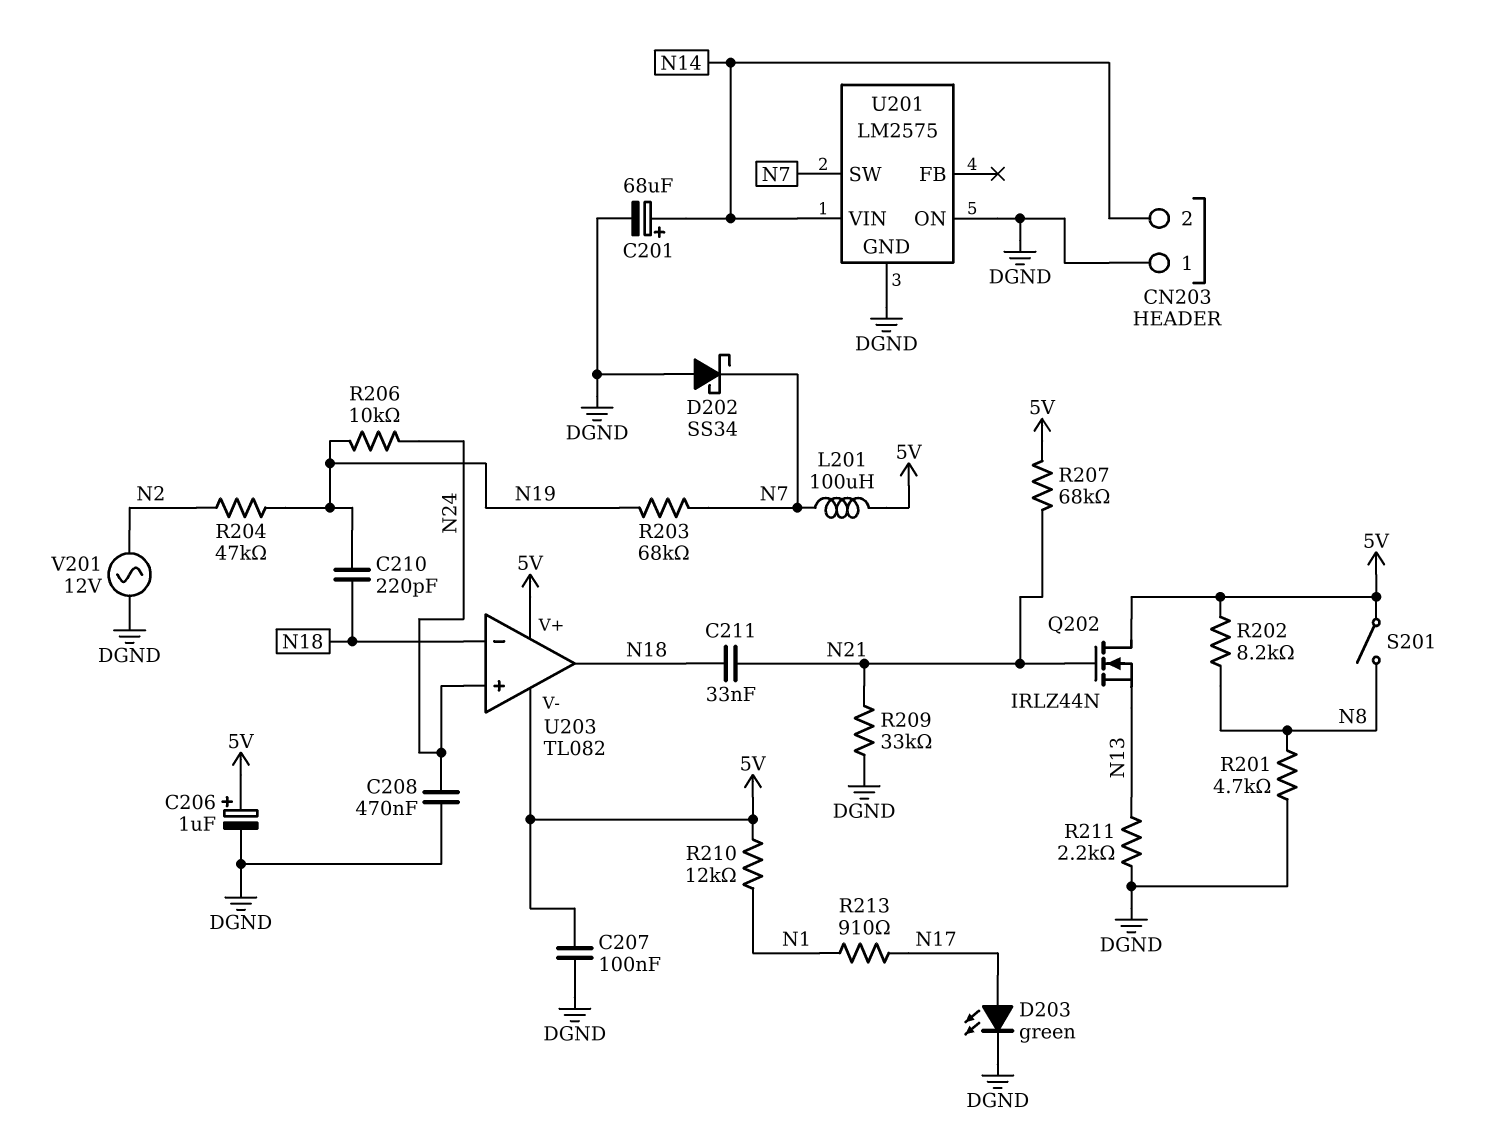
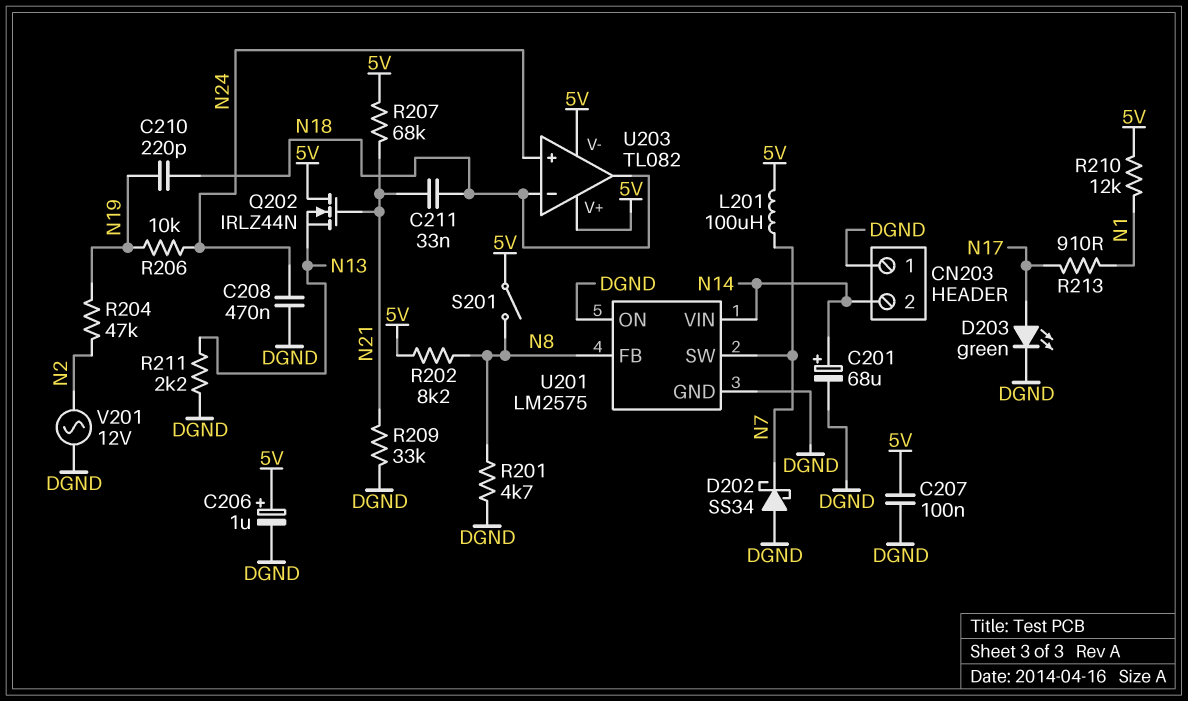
R203: 68k (N7, N19) -> none
U201 pin FB: none -> N8

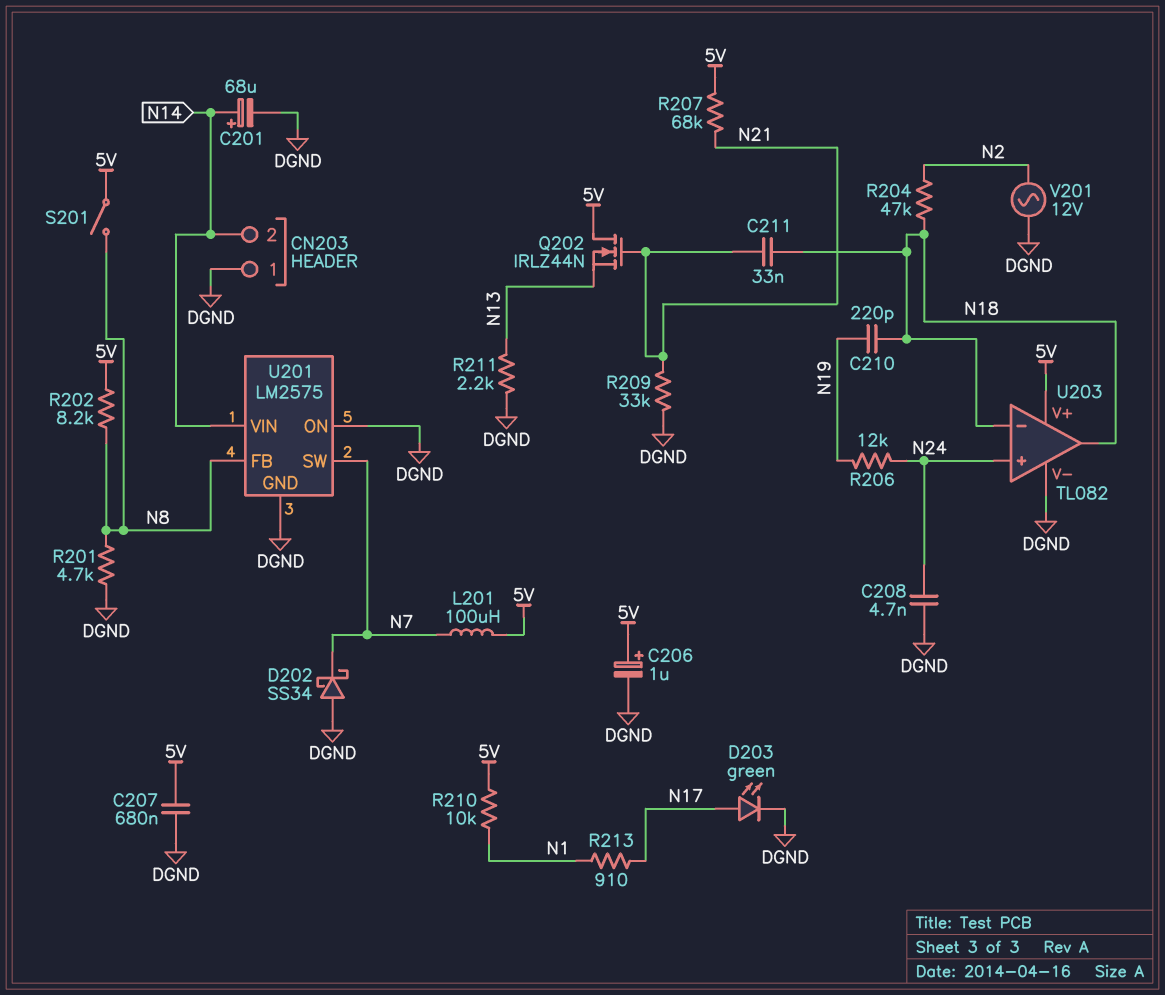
C207: 100nF (5V, DGND) -> 680nF (5V, DGND)
C208: 470nF (DGND, N24) -> 4.7nF (DGND, N24)
R204: 47k (N2, N19) -> 47k (N2, N18)
R206: 10k (N19, N24) -> 12k (N19, N24)
R210: 12k (5V, N1) -> 10k (5V, N1)
U203 pin V-: 5V -> DGND

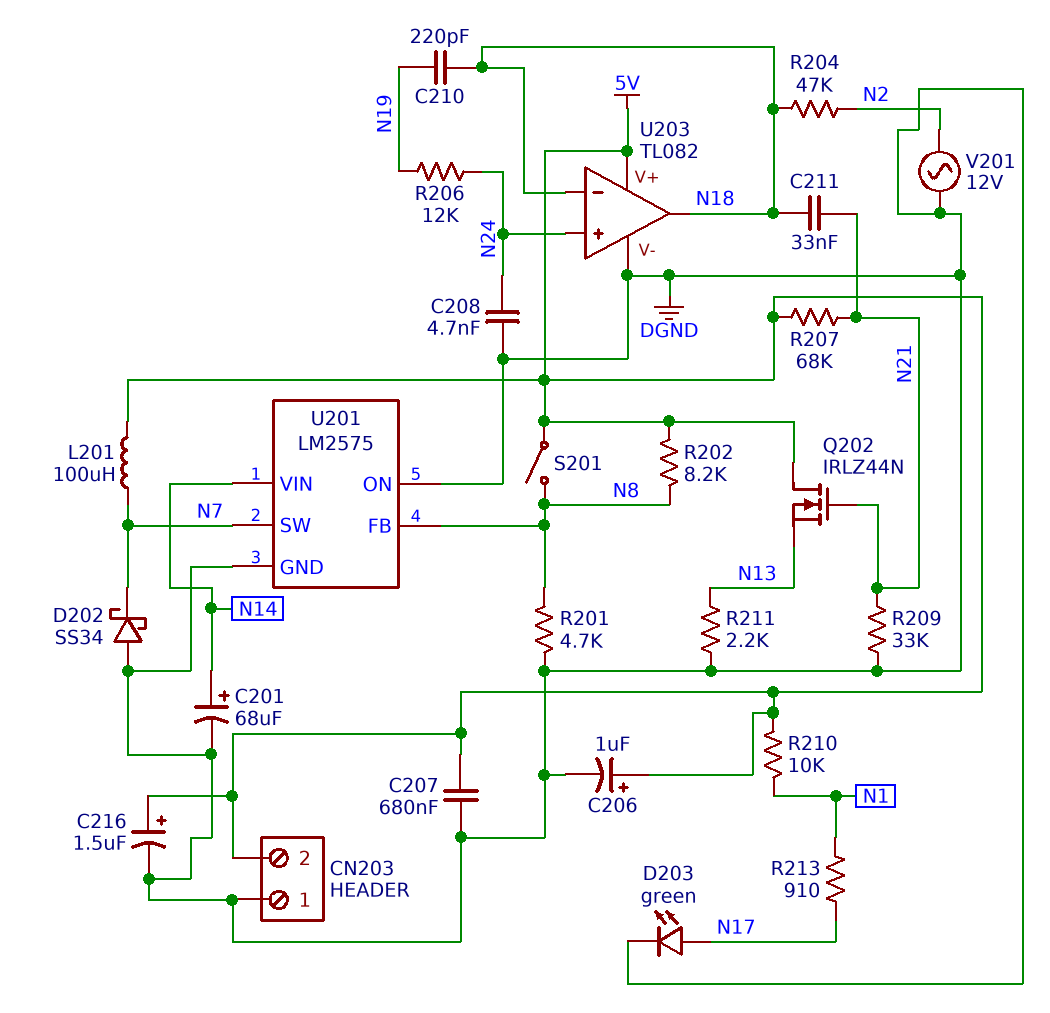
C216: none -> 1.5uF (plus 5V, minus DGND)
CN203 pin 2: N14 -> 5V

